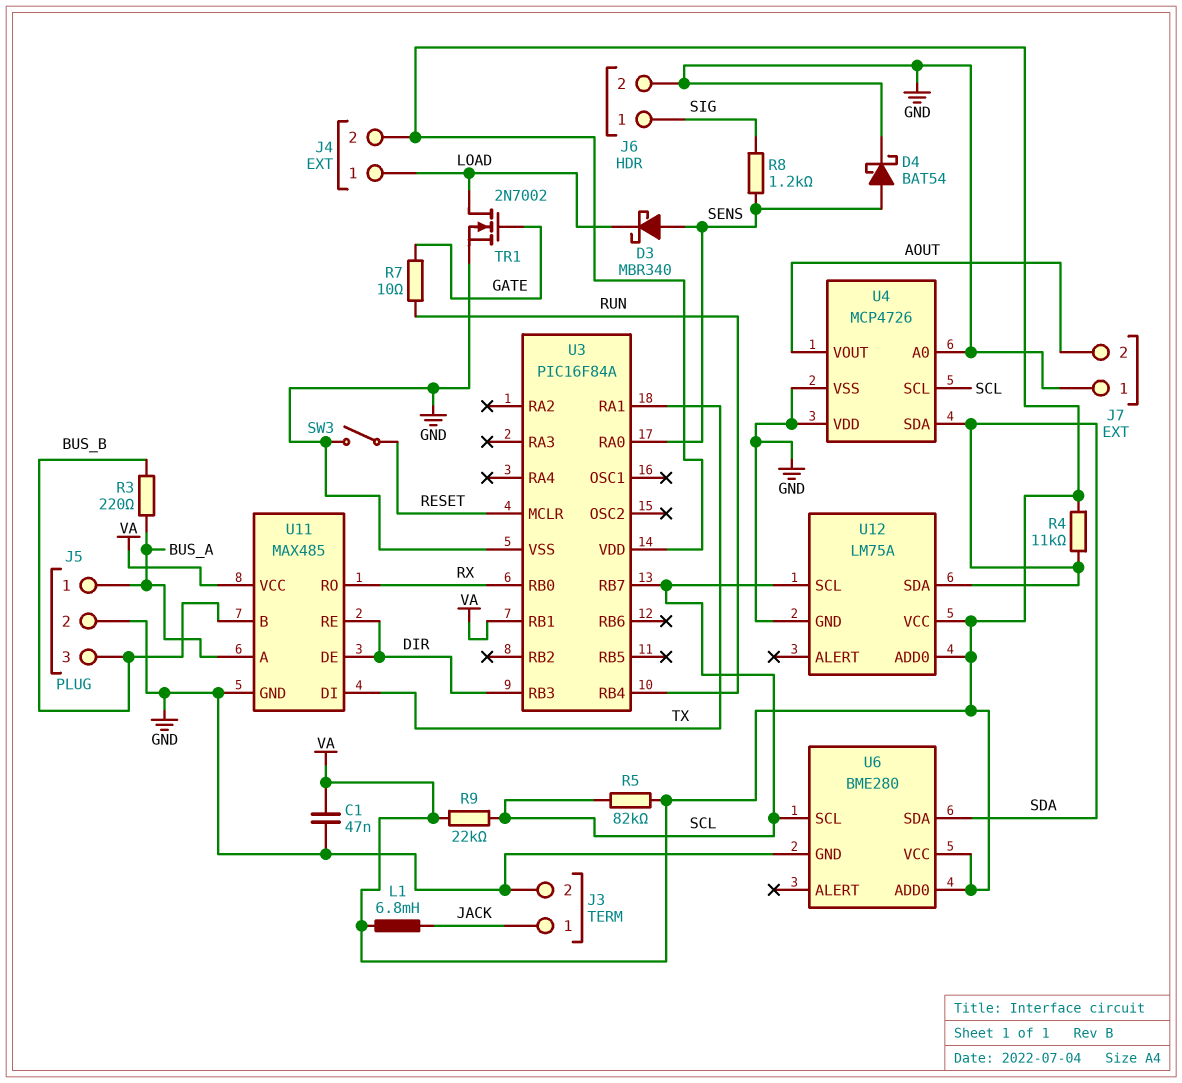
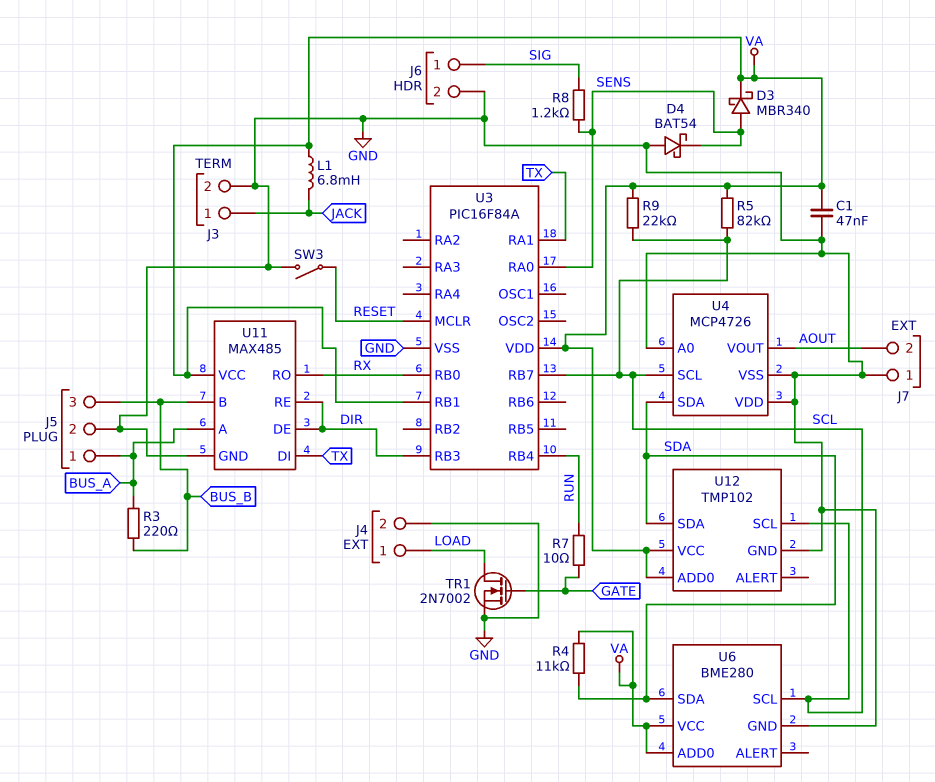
D3: schottky MBR340 (A SENS, K LOAD) -> schottky MBR340 (A SENS, K VA)
D4: schottky BAT54 (A SENS, K GND) -> schottky BAT54 (A GND, K SENS)
J4 pin 2: VA -> GND
U12: LM75A -> TMP102

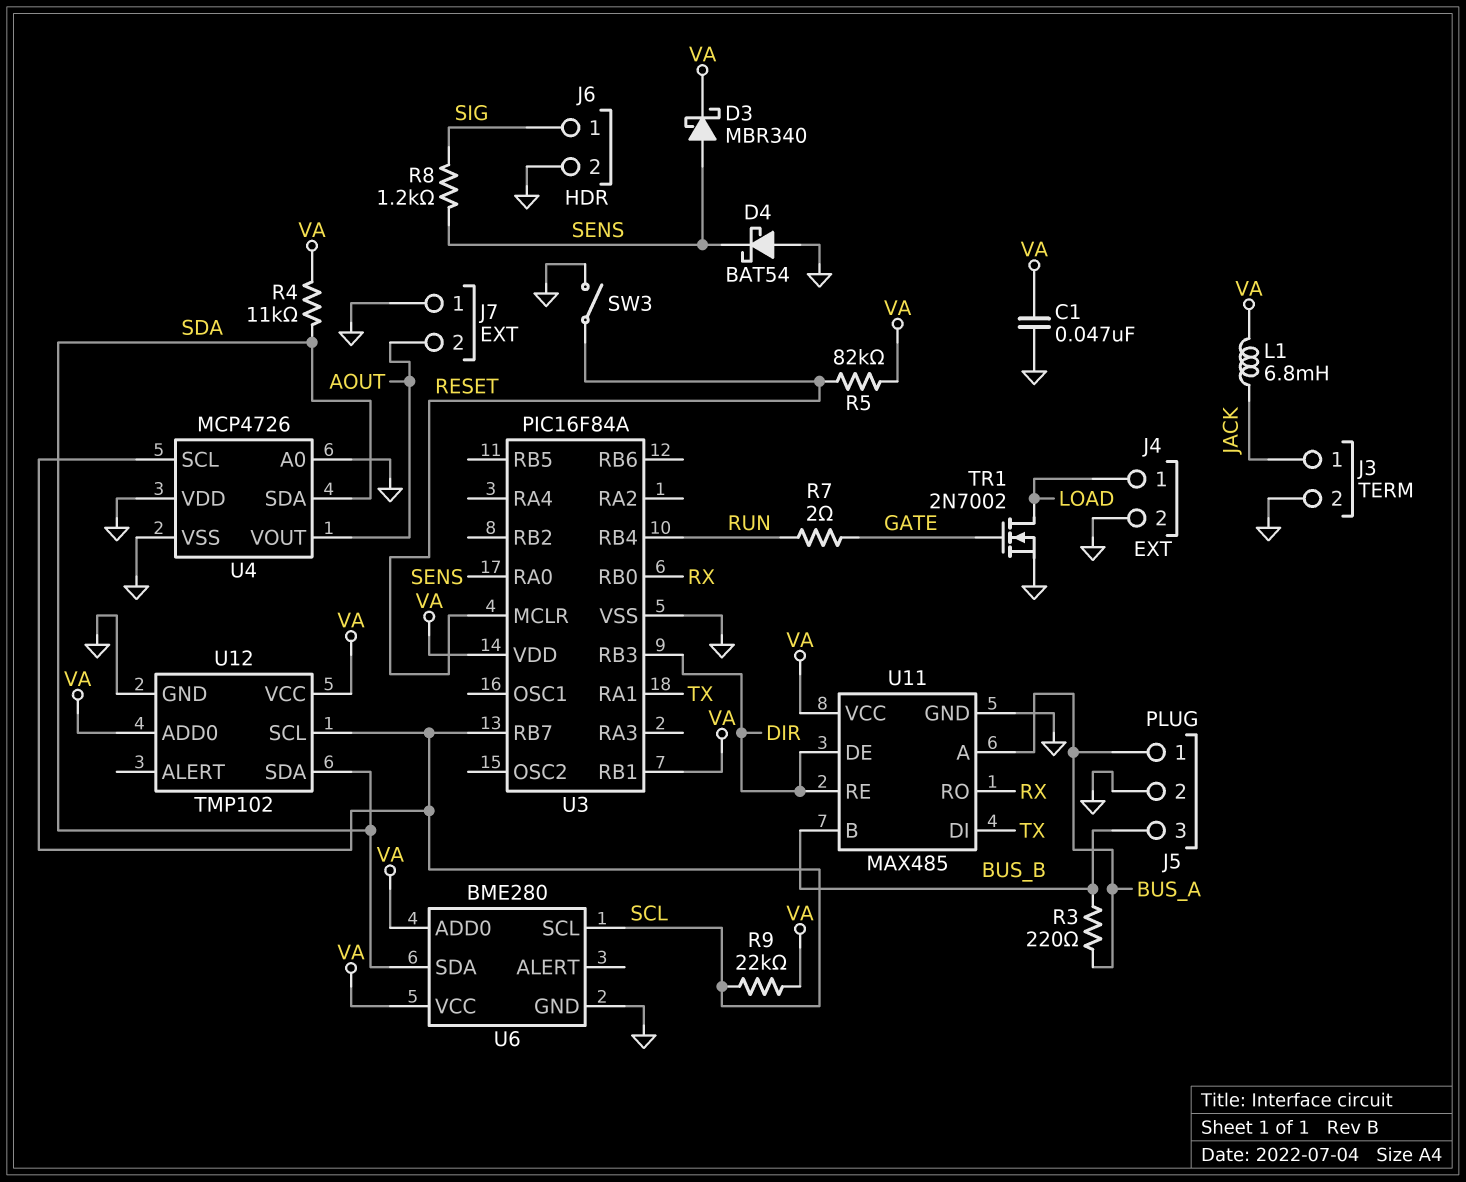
R5: 82k (SCL, VA) -> 82k (RESET, VA)
R7: 10 (GATE, RUN) -> 2 (GATE, RUN)

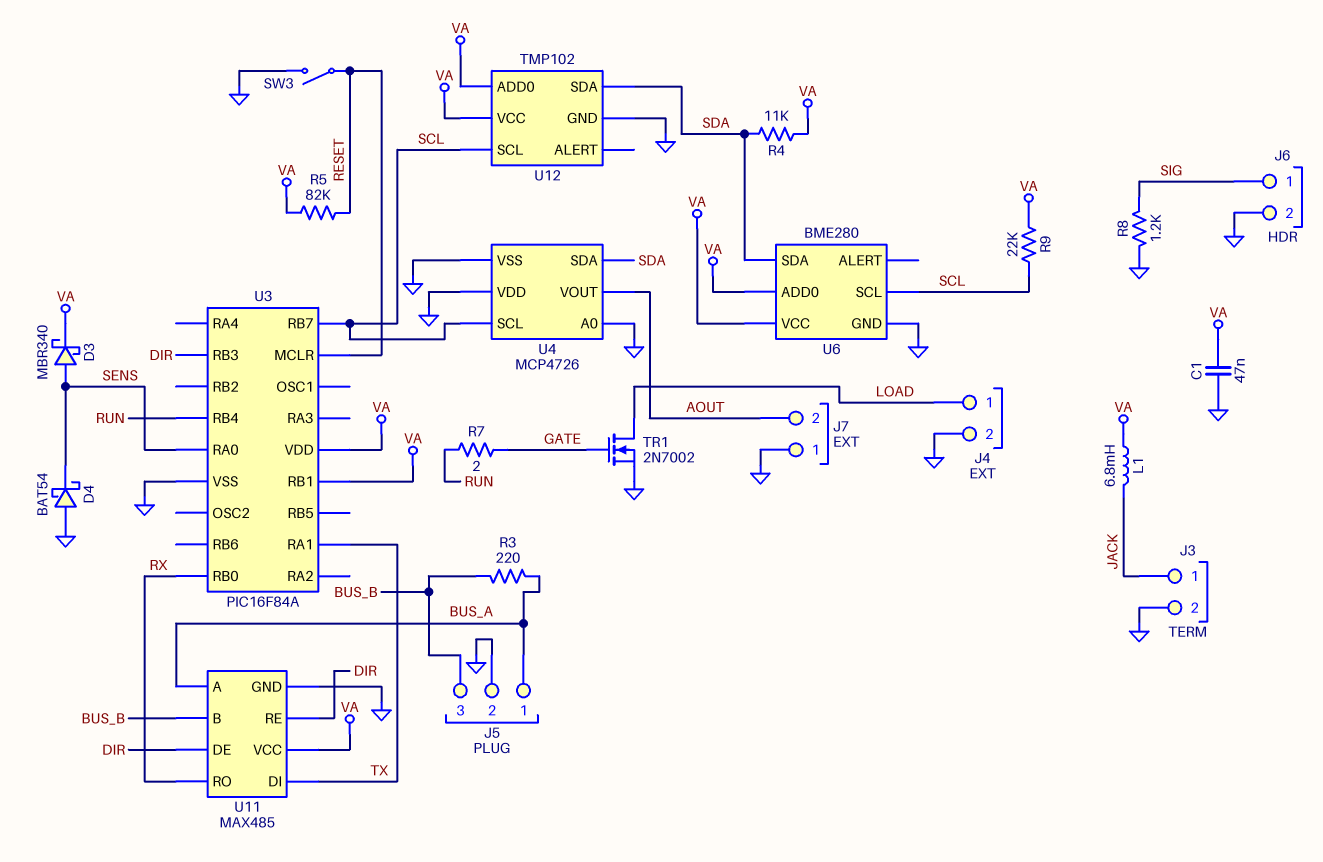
R8: 1.2k (SENS, SIG) -> 1.2k (GND, SIG)

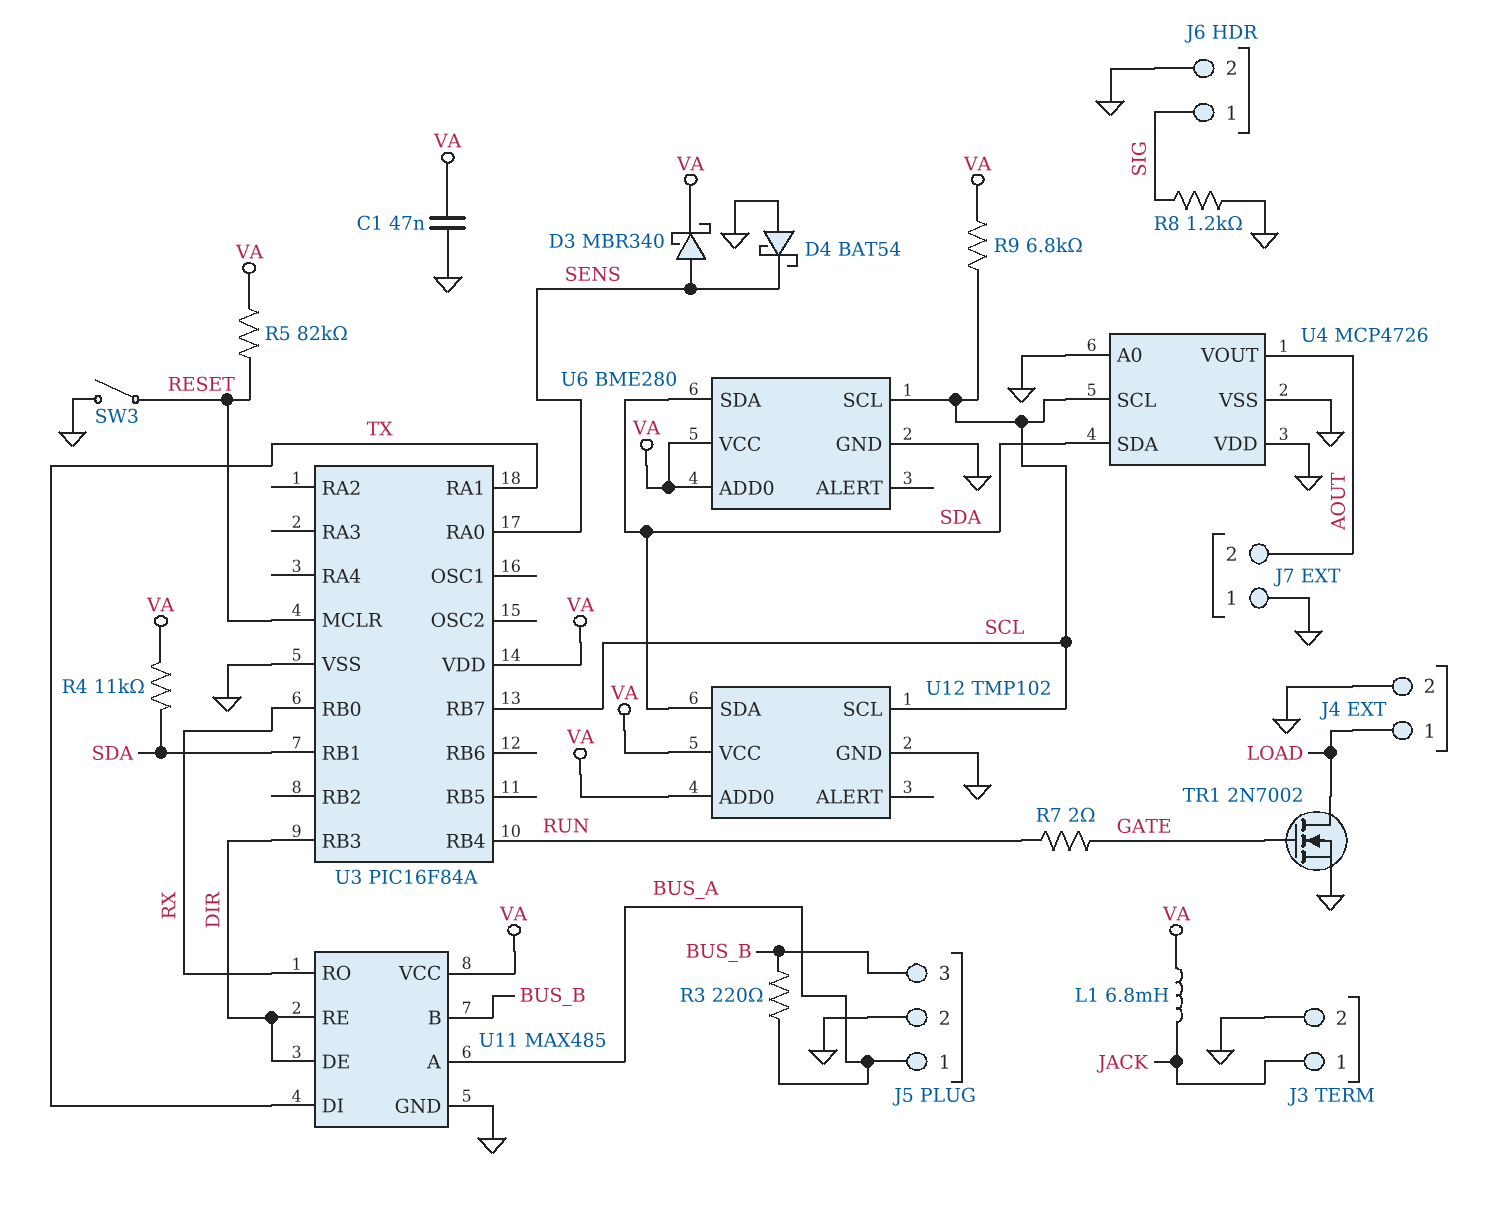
R9: 22k (SCL, VA) -> 6.8k (SCL, VA)
U3 pin RB1: VA -> SDA

